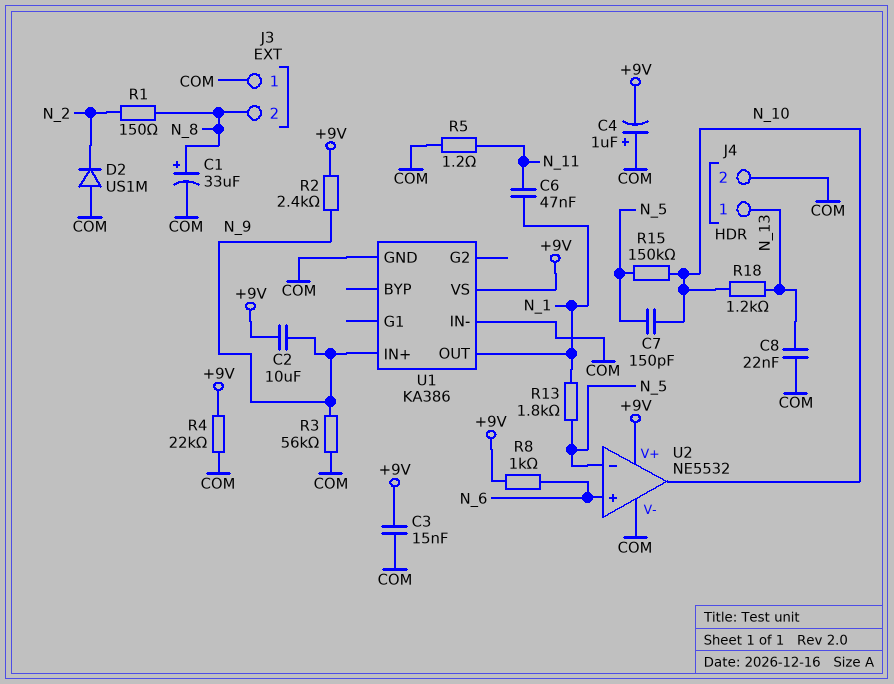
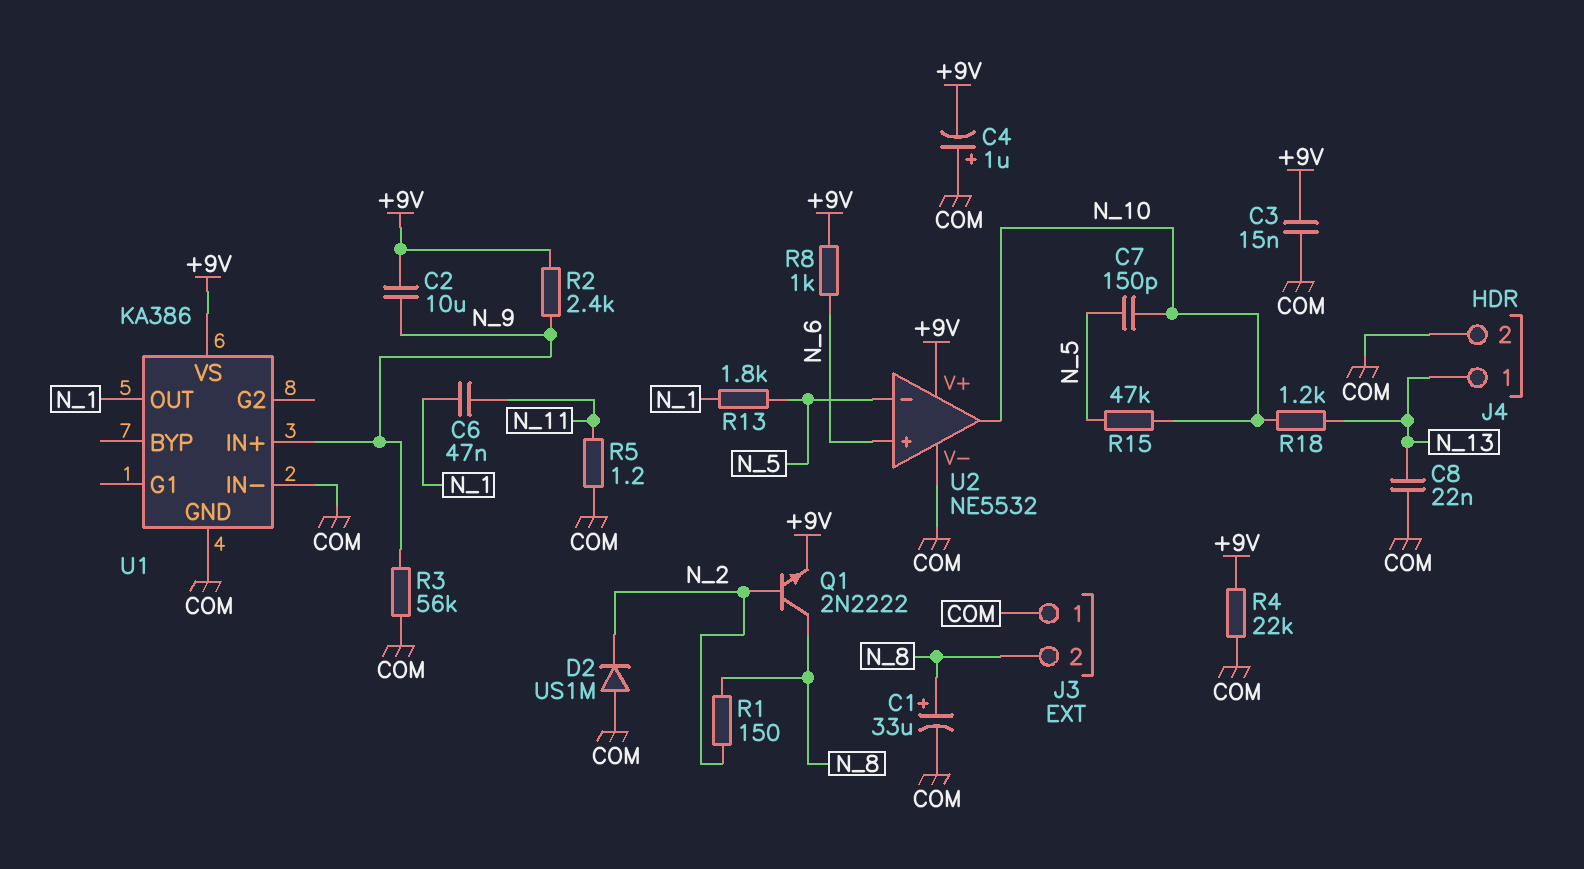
Q1: none -> NPN 2N2222 (B N_2, C N_8, E +9V)
R15: 150k (N_5, N_10) -> 47k (N_5, N_10)

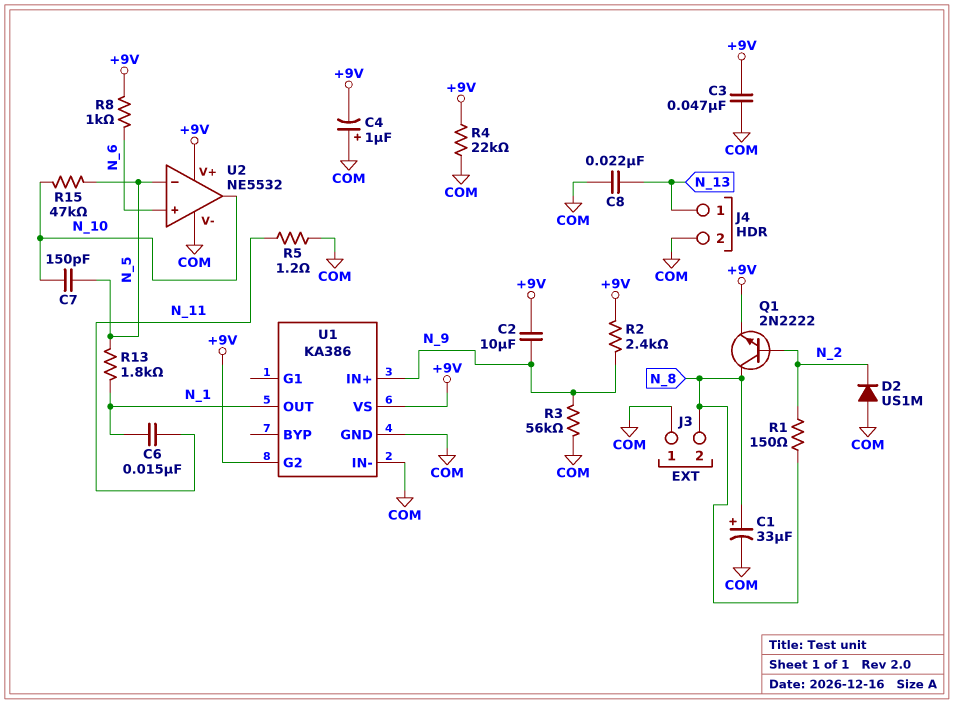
C3: 15nF (+9V, COM) -> 47nF (+9V, COM)
C6: 47nF (N_1, N_11) -> 15nF (N_1, N_11)
R18: 1.2k (N_10, N_13) -> none
U1 pin G2: none -> +9V

